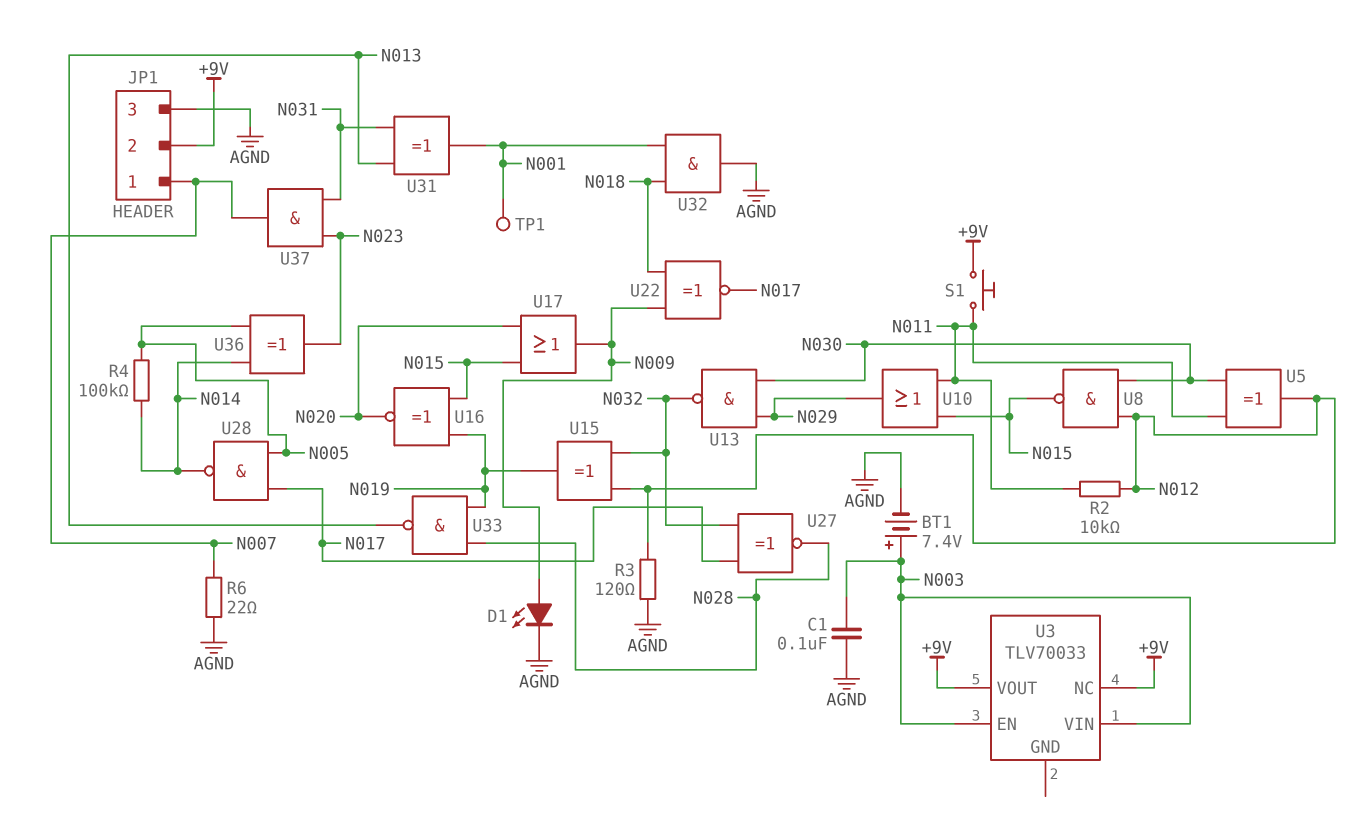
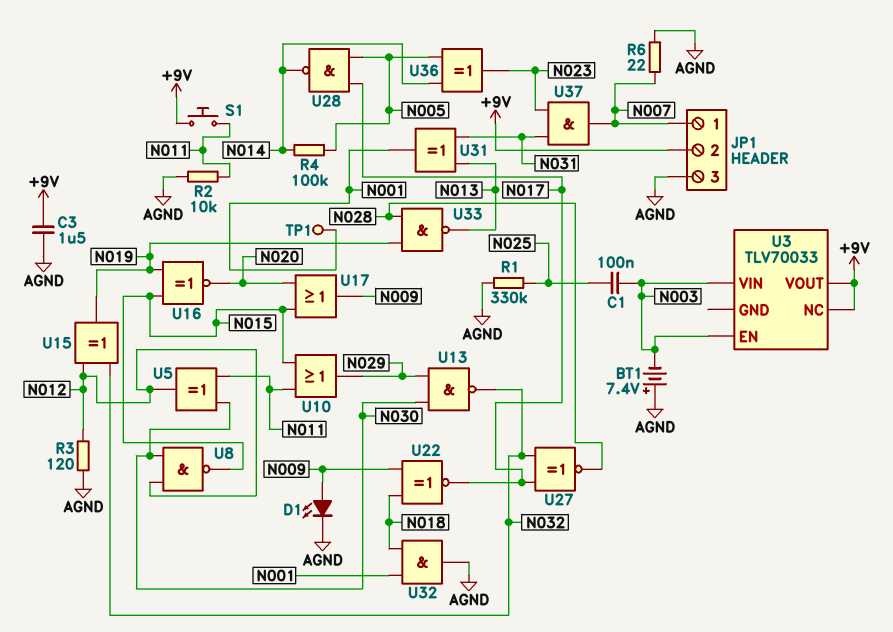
BT1: 7.4V (plus N003, minus AGND) -> 7.4V (plus AGND, minus N003)
C1: 100nF (AGND, N003) -> 100nF (N003, N025)
C3: none -> 1.5uF (+9V, AGND)
R1: none -> 330k (AGND, N025)
R2: 10k (N011, N012) -> 10k (AGND, N011)

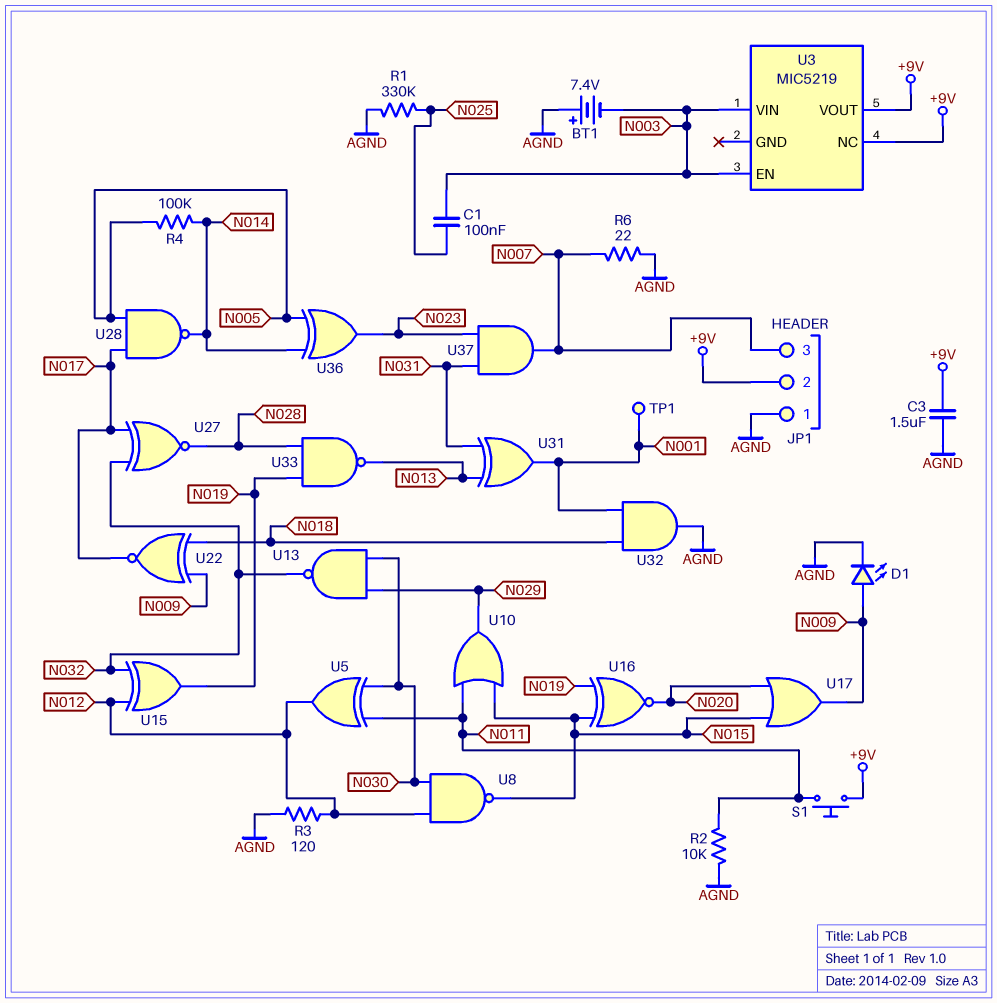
JP1 pin 1: N007 -> AGND
JP1 pin 3: AGND -> N007
U3: TLV70033 -> MIC5219

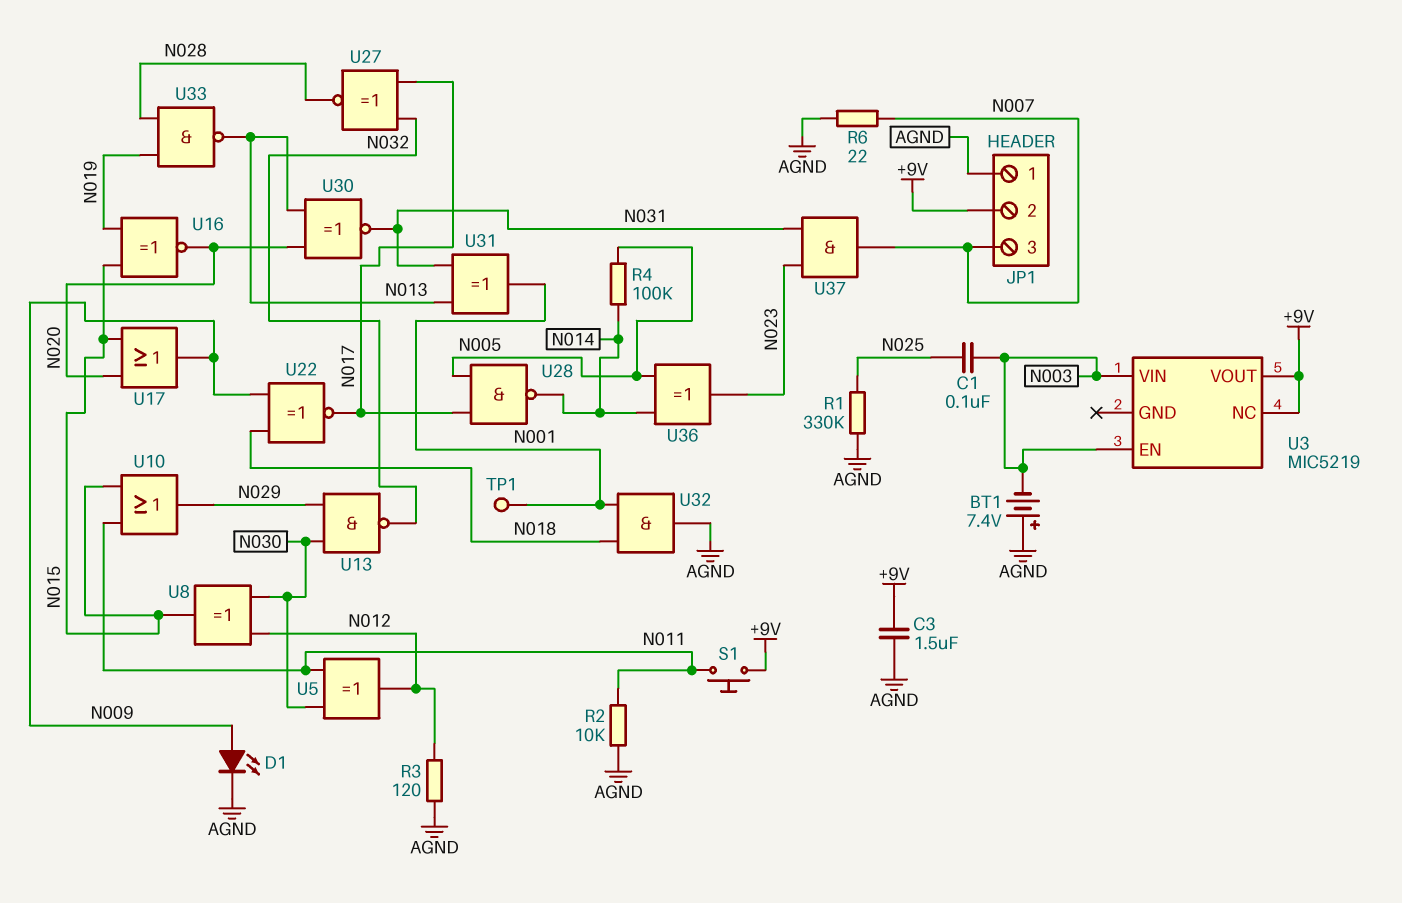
U8: NAND (in N012, in N030, out N015) -> XOR (in N012, in N030, out N015)
U15: XOR (in N012, in N032, out N019) -> none
U30: none -> XNOR (in N013, in N020, out N031)

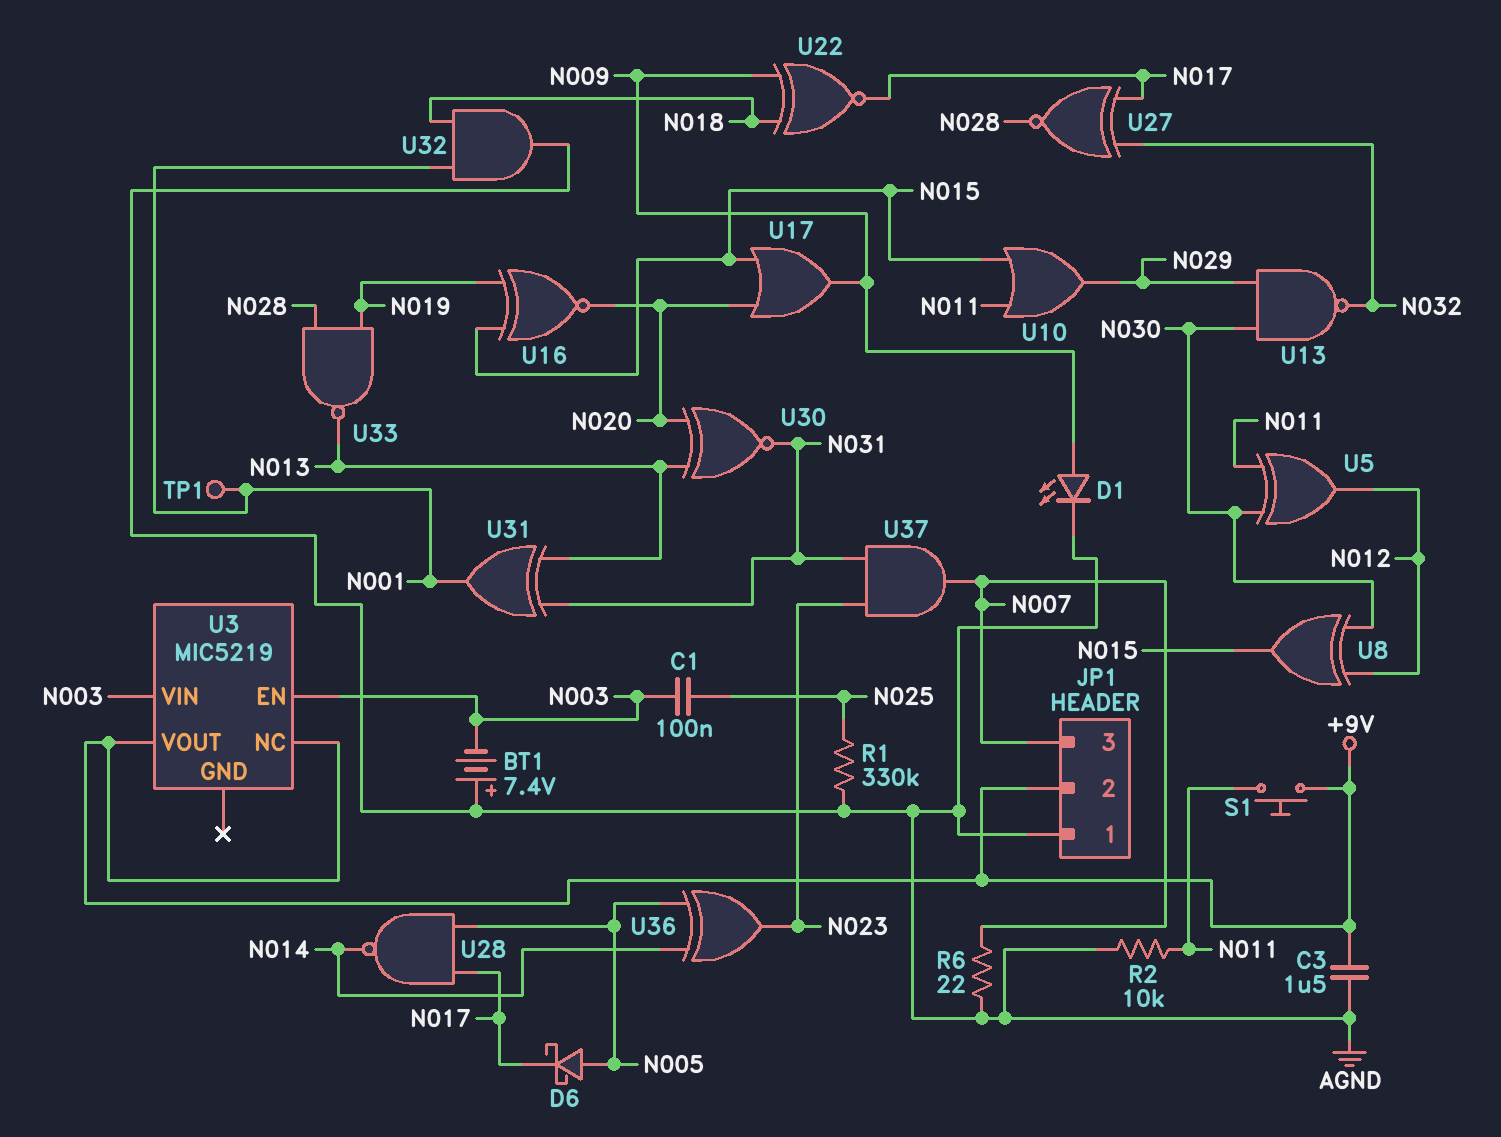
D6: none -> schottky (A N005, K N017)
R3: 120 (AGND, N012) -> none
R4: 100k (N005, N014) -> none

